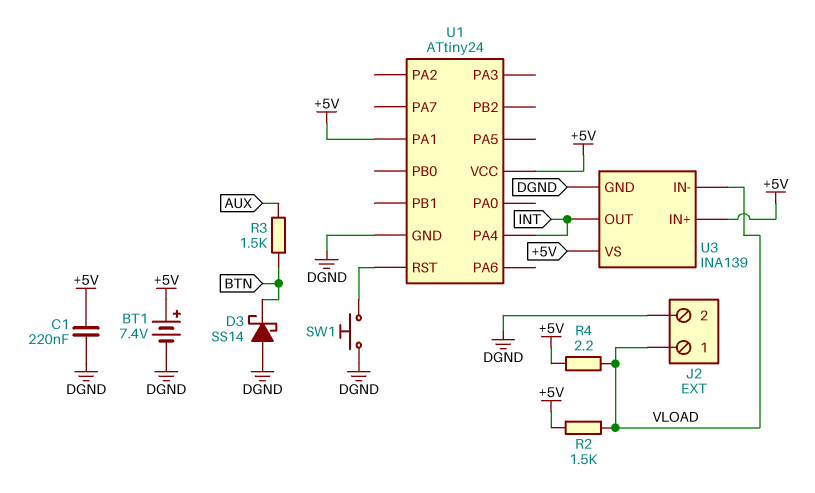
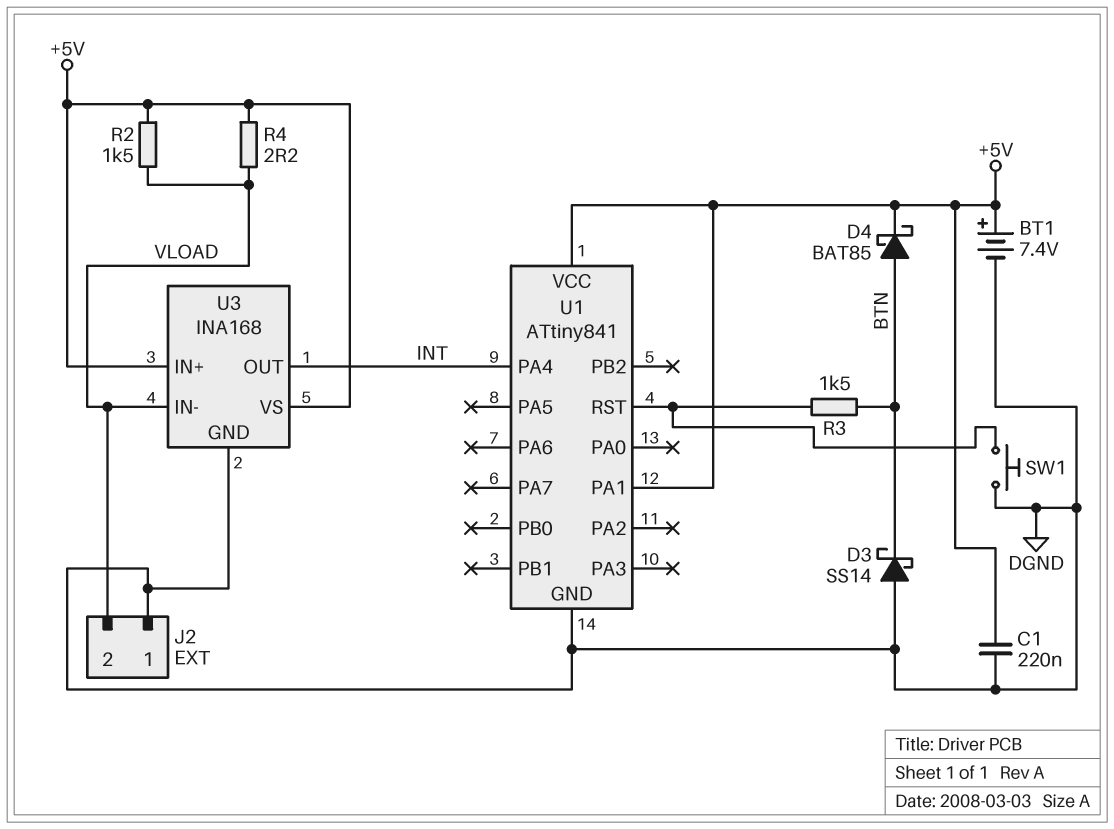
D4: none -> schottky BAT85 (A BTN, K +5V)
J2 pin 1: VLOAD -> DGND
J2 pin 2: DGND -> VLOAD
R3: 1.5k (AUX, BTN) -> 1.5k (BTN, U1/RST)
U1: ATtiny24 -> ATtiny841
U3: INA139 -> INA168

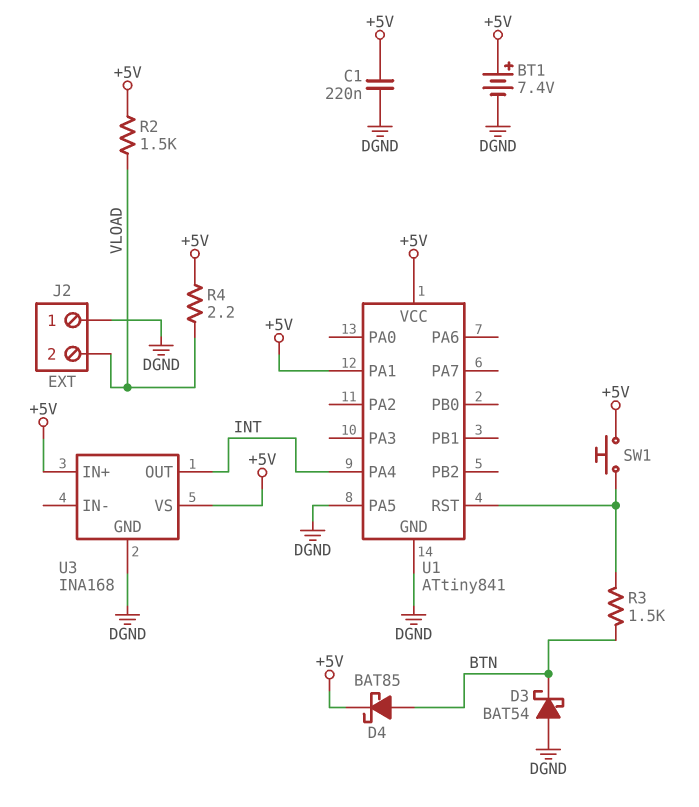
D3: schottky SS14 (A DGND, K BTN) -> schottky BAT54 (A DGND, K BTN)
SW1: button (DGND, U1/RST) -> button (+5V, U1/RST)
U1 pin PA5: none -> DGND
U3 pin IN-: VLOAD -> none

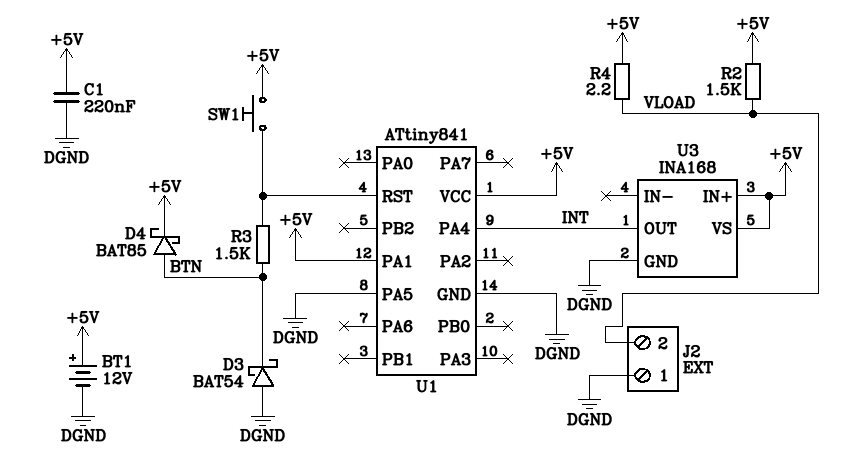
BT1: 7.4V (plus +5V, minus DGND) -> 12V (plus +5V, minus DGND)

